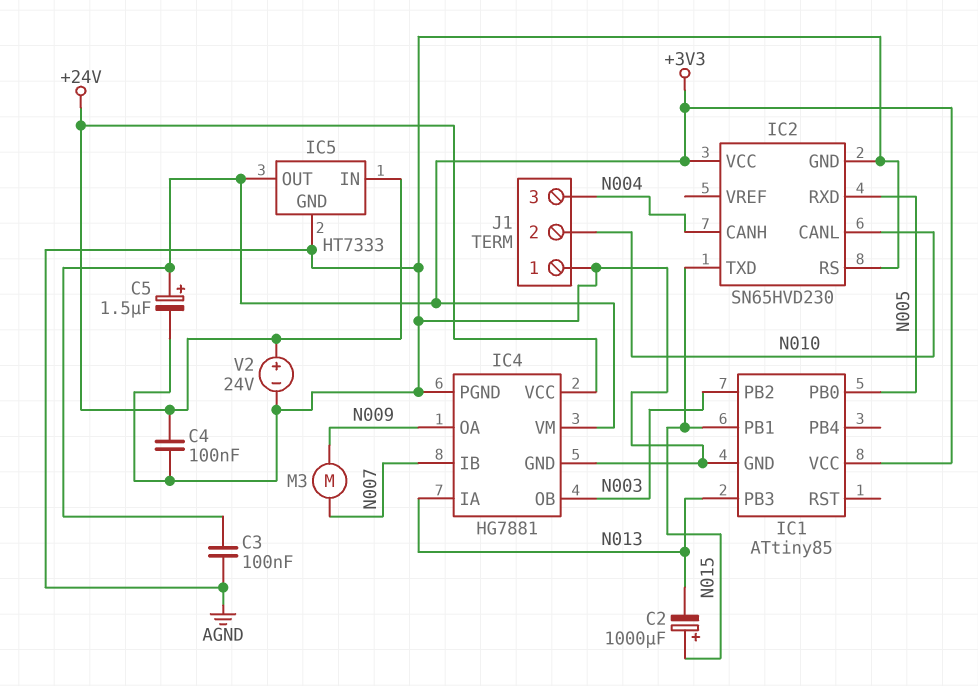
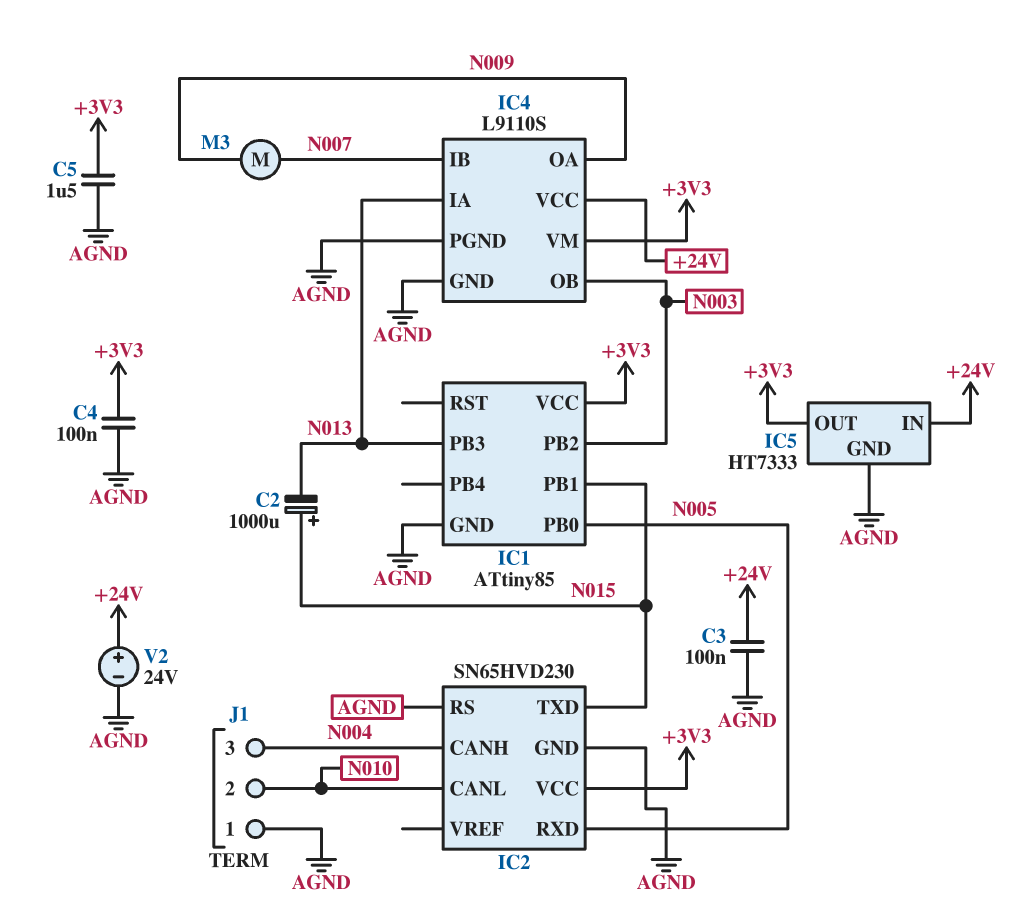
C3: 100nF (+3V3, AGND) -> 100nF (+24V, AGND)
C4: 100nF (+24V, AGND) -> 100nF (+3V3, AGND)
C5: 1.5uF (plus +3V3, minus AGND) -> 1.5uF (+3V3, AGND)
IC4: HG7881 -> L9110S

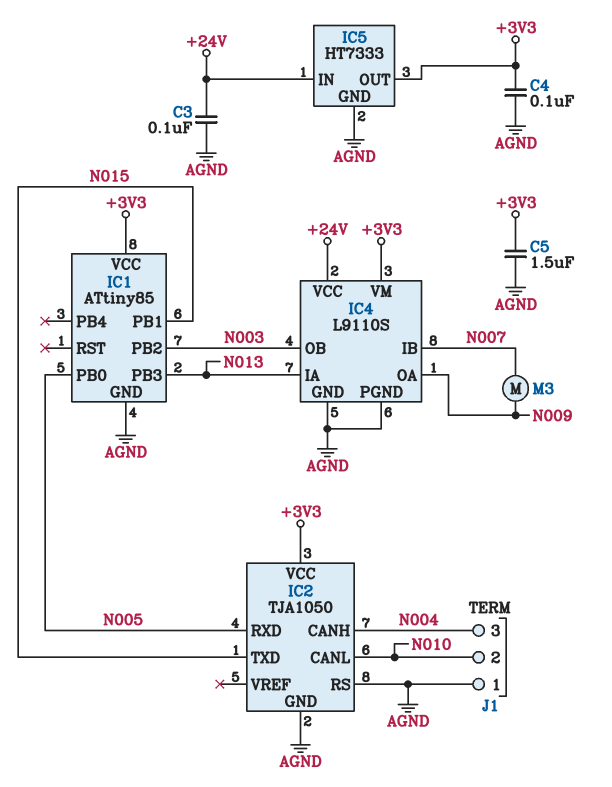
C2: 1000uF (plus N015, minus N013) -> none
IC2: SN65HVD230 -> TJA1050
V2: 24V (plus +24V, minus AGND) -> none

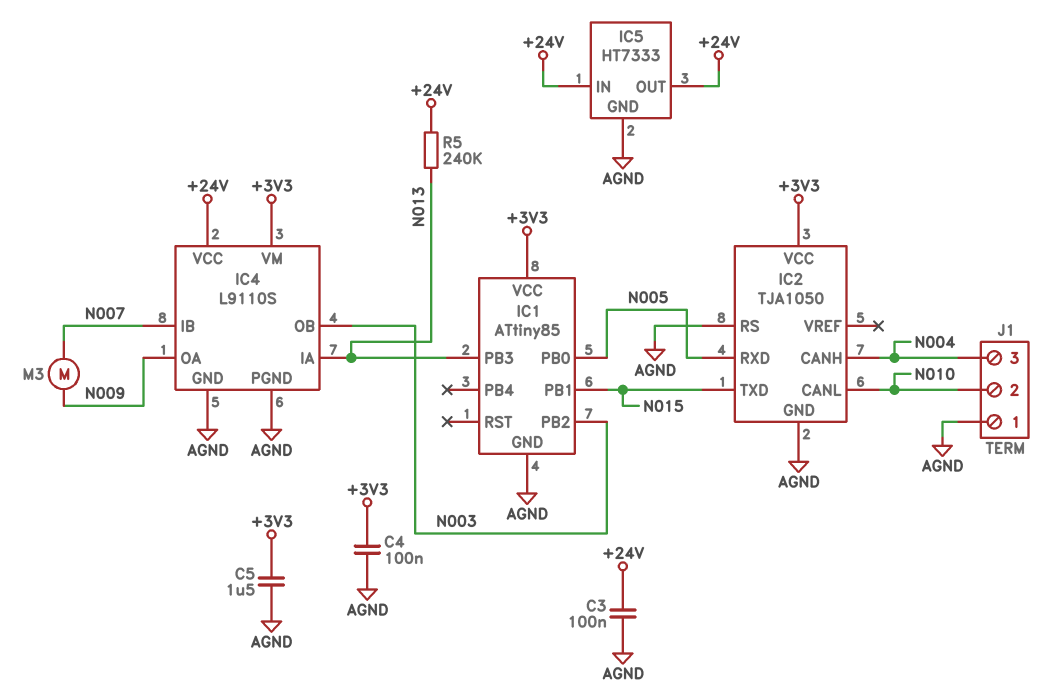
IC5 pin OUT: +3V3 -> +24V
R5: none -> 240k (+24V, N013)

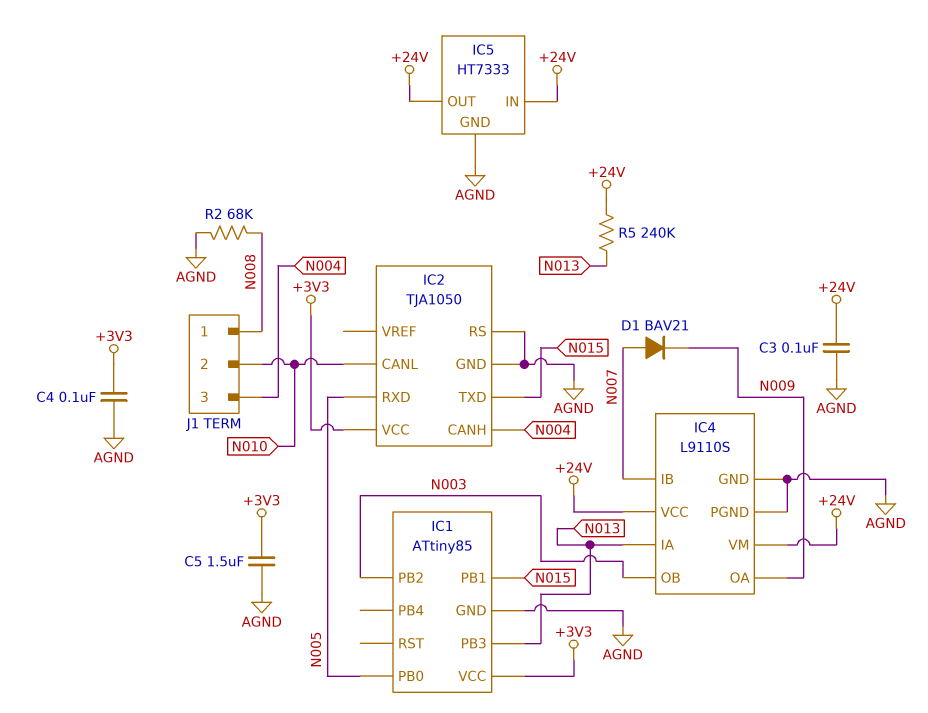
D1: none -> diode BAV21 (A N007, K N009)
IC4 pin VM: +3V3 -> +24V
J1 pin 1: AGND -> N008
M3: motor (N007, N009) -> none
R2: none -> 68k (AGND, N008)

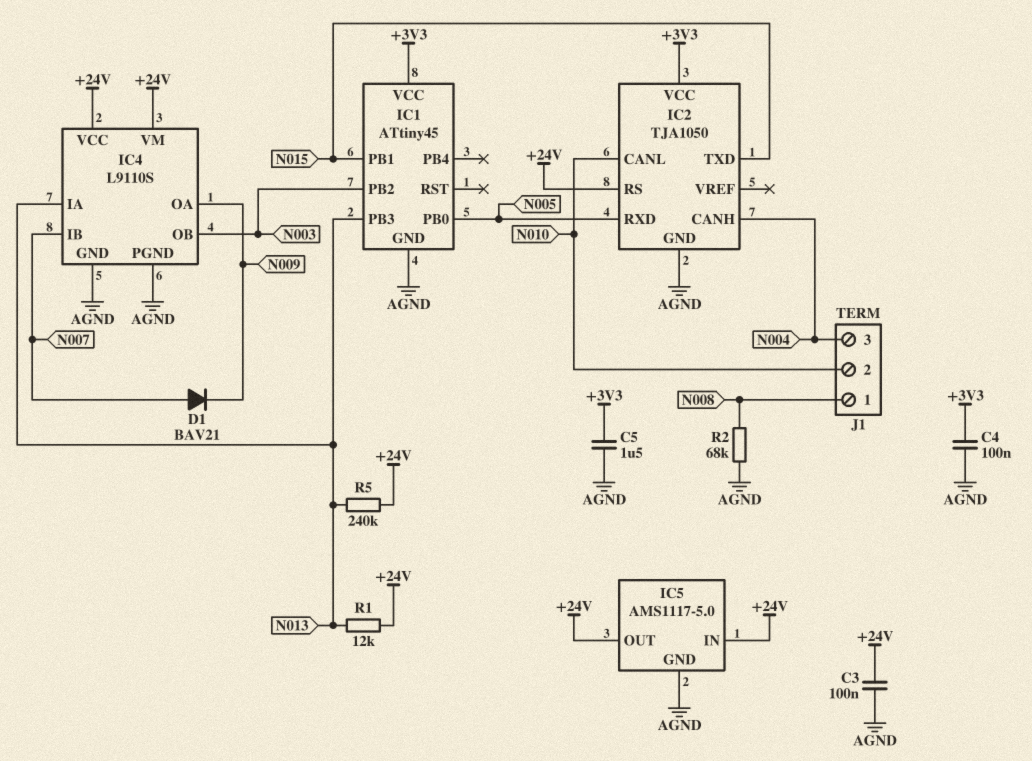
IC1: ATtiny85 -> ATtiny45
IC2 pin RS: AGND -> +24V
IC5: HT7333 -> AMS1117-5.0
R1: none -> 12k (+24V, N013)

